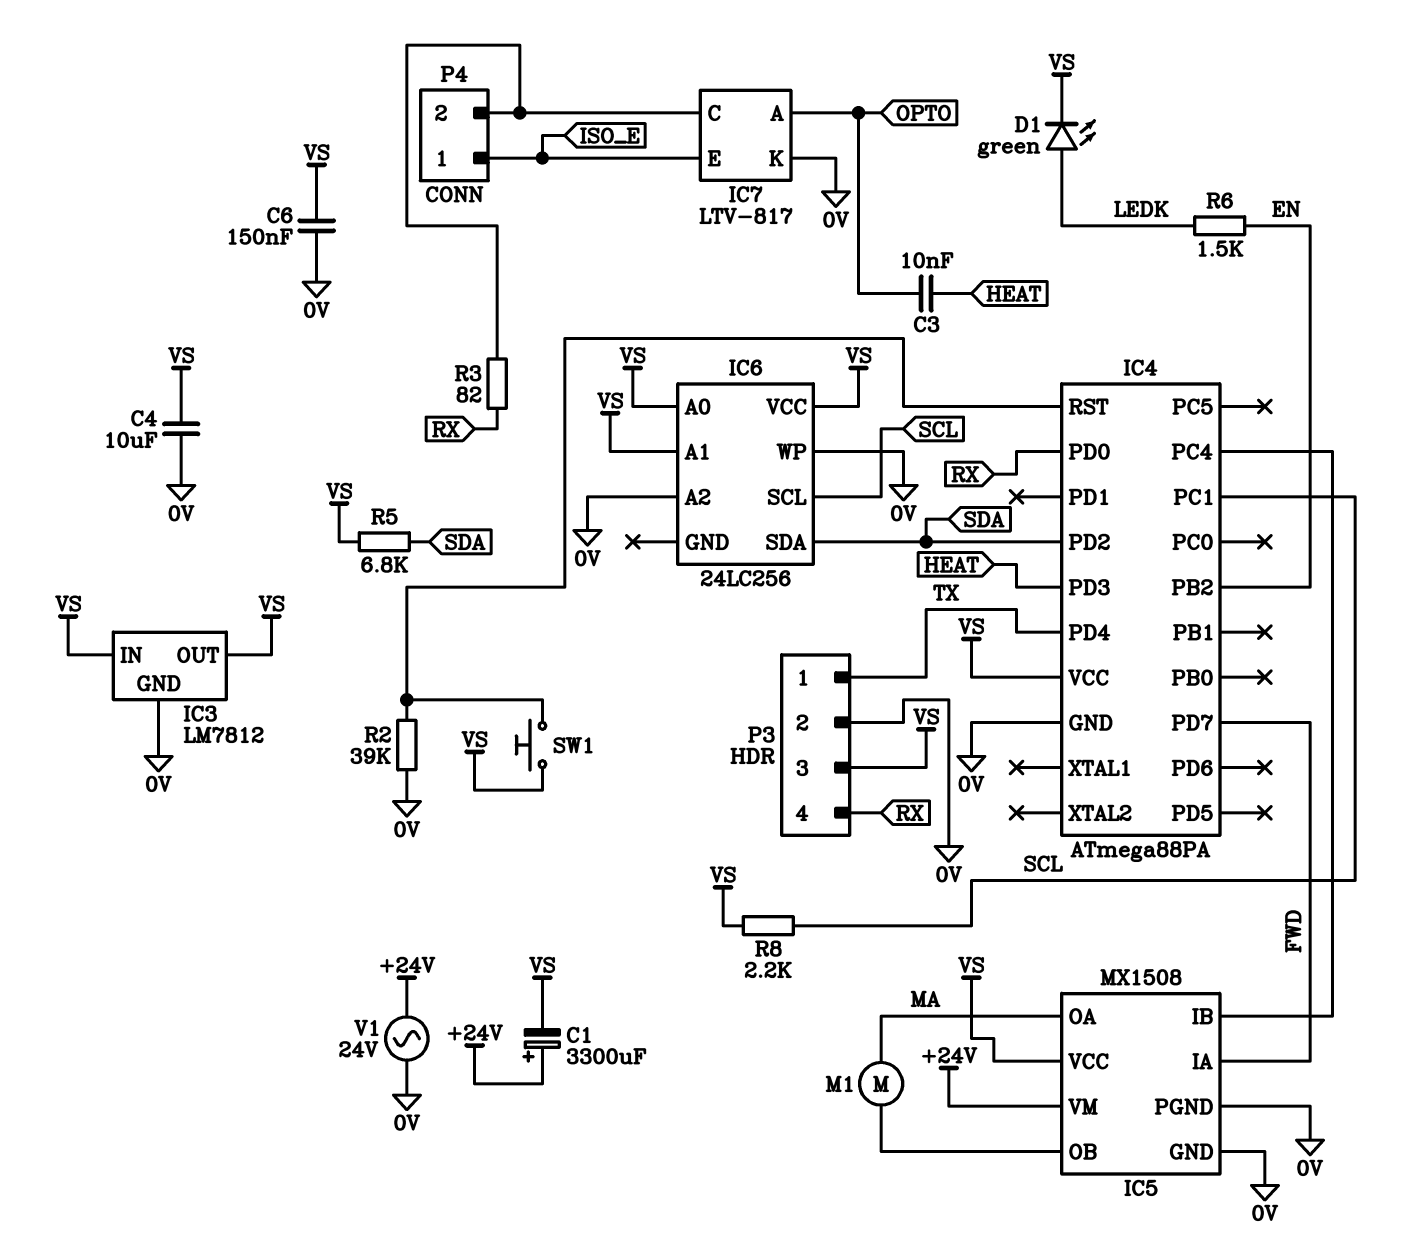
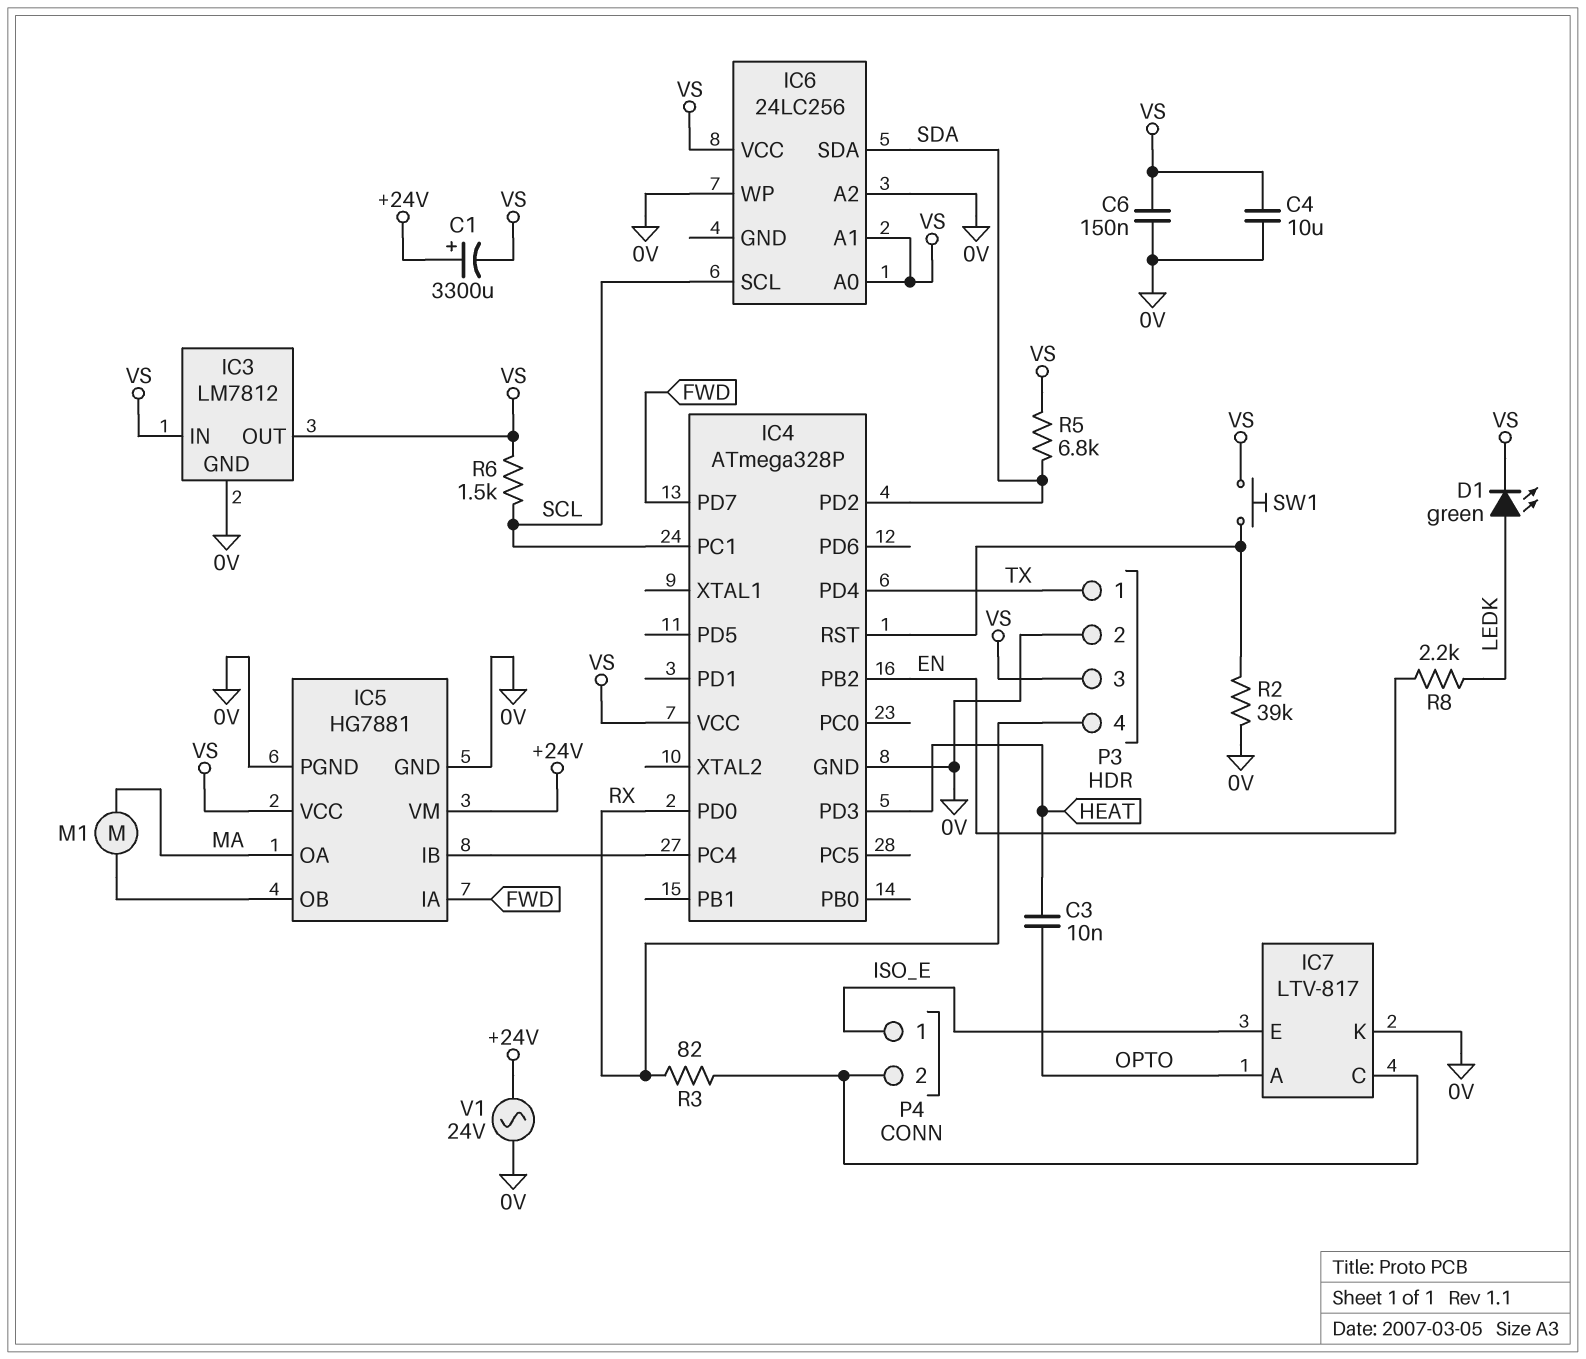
IC4: ATmega88PA -> ATmega328P
IC5: MX1508 -> HG7881
R6: 1.5k (EN, LEDK) -> 1.5k (SCL, VS)
R8: 2.2k (SCL, VS) -> 2.2k (EN, LEDK)

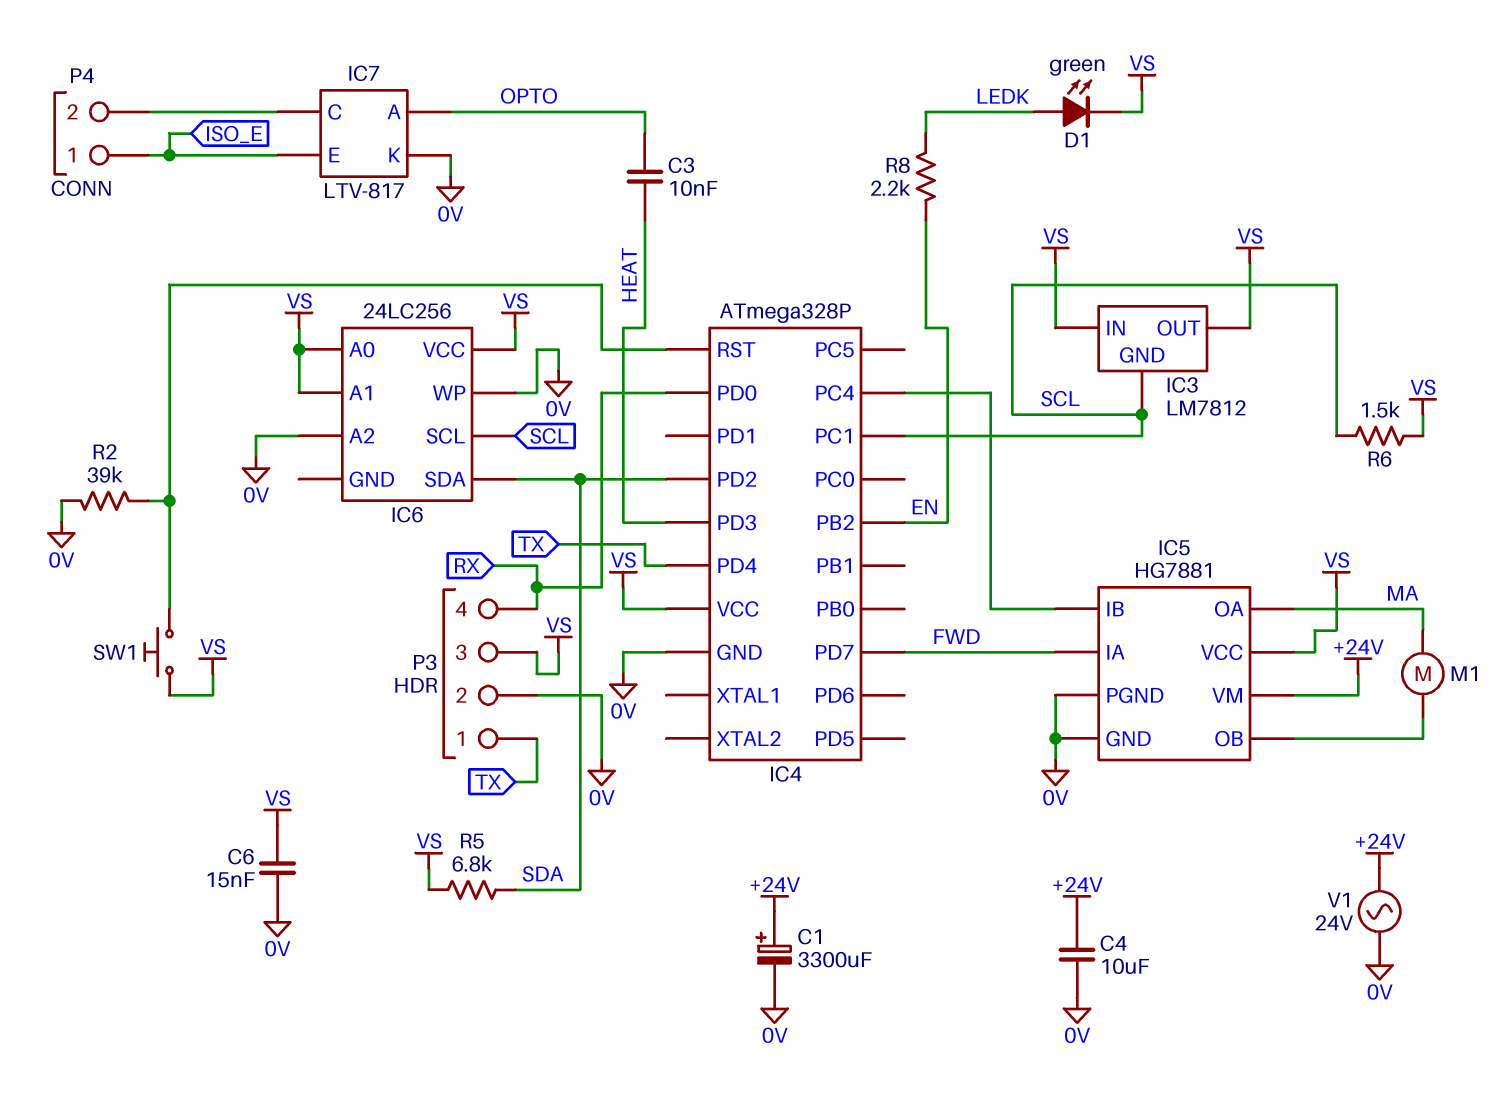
C1: 3300uF (plus +24V, minus VS) -> 3300uF (plus +24V, minus 0V)
C4: 10uF (0V, VS) -> 10uF (+24V, 0V)
C6: 150nF (0V, VS) -> 15nF (0V, VS)
IC3 pin GND: 0V -> SCL
R3: 82 (IC7/C, RX) -> none

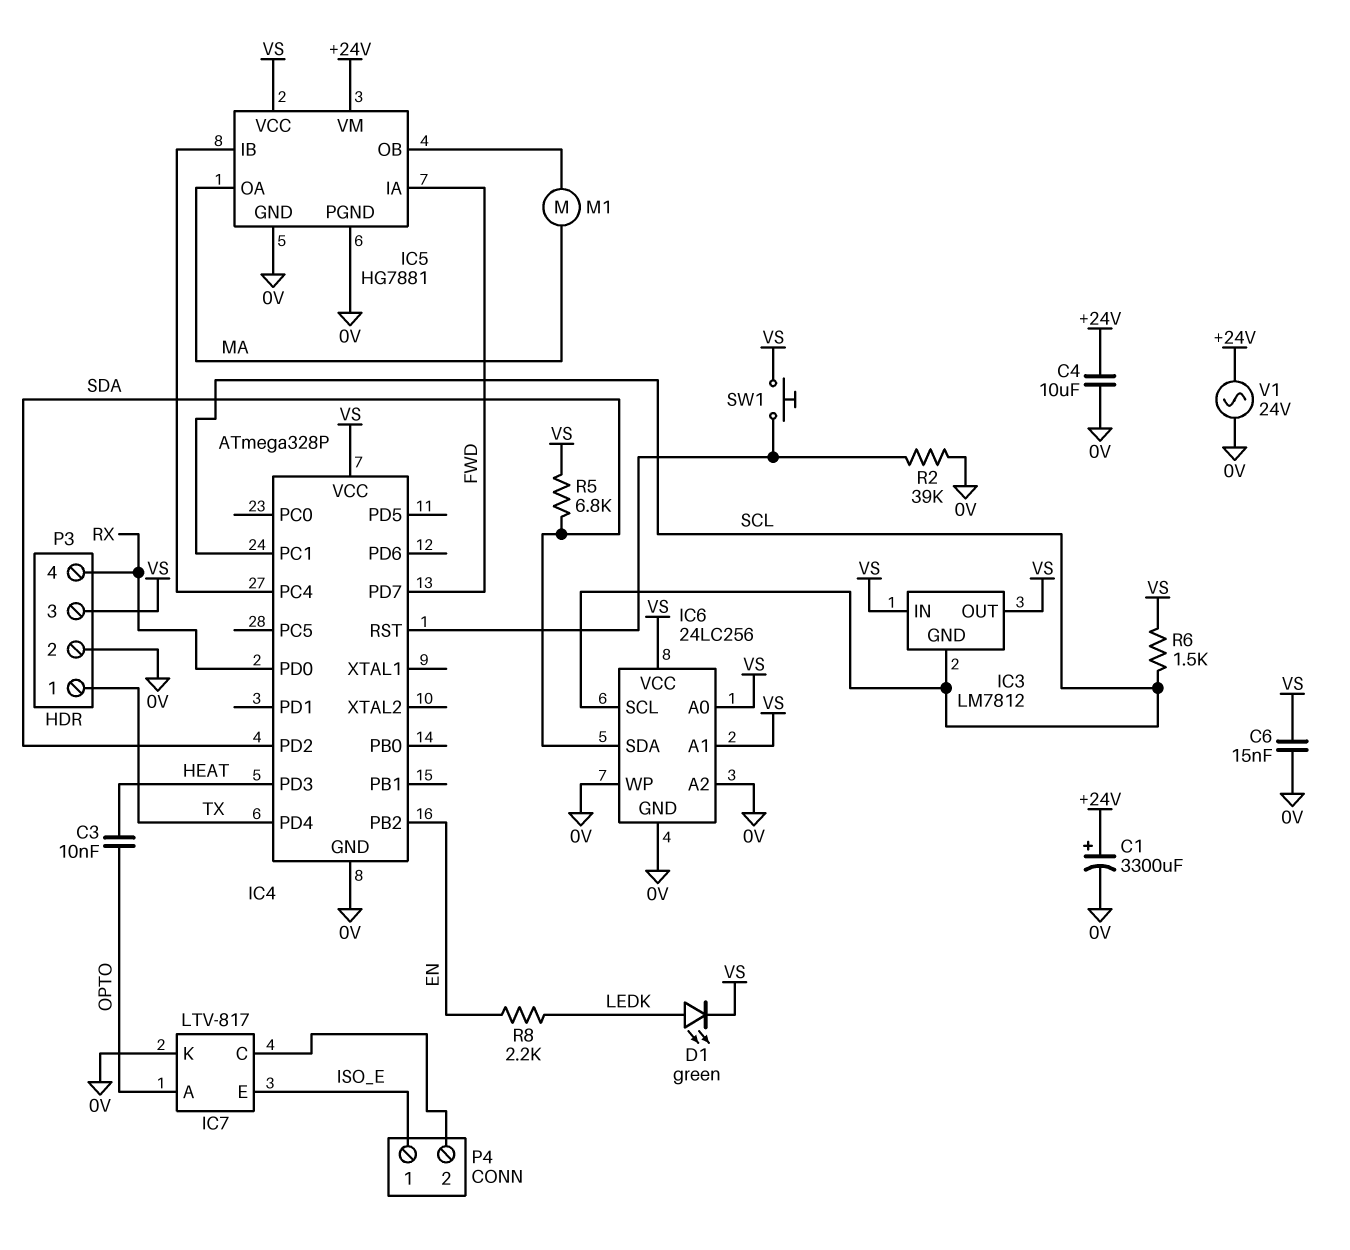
IC6 pin GND: none -> 0V

